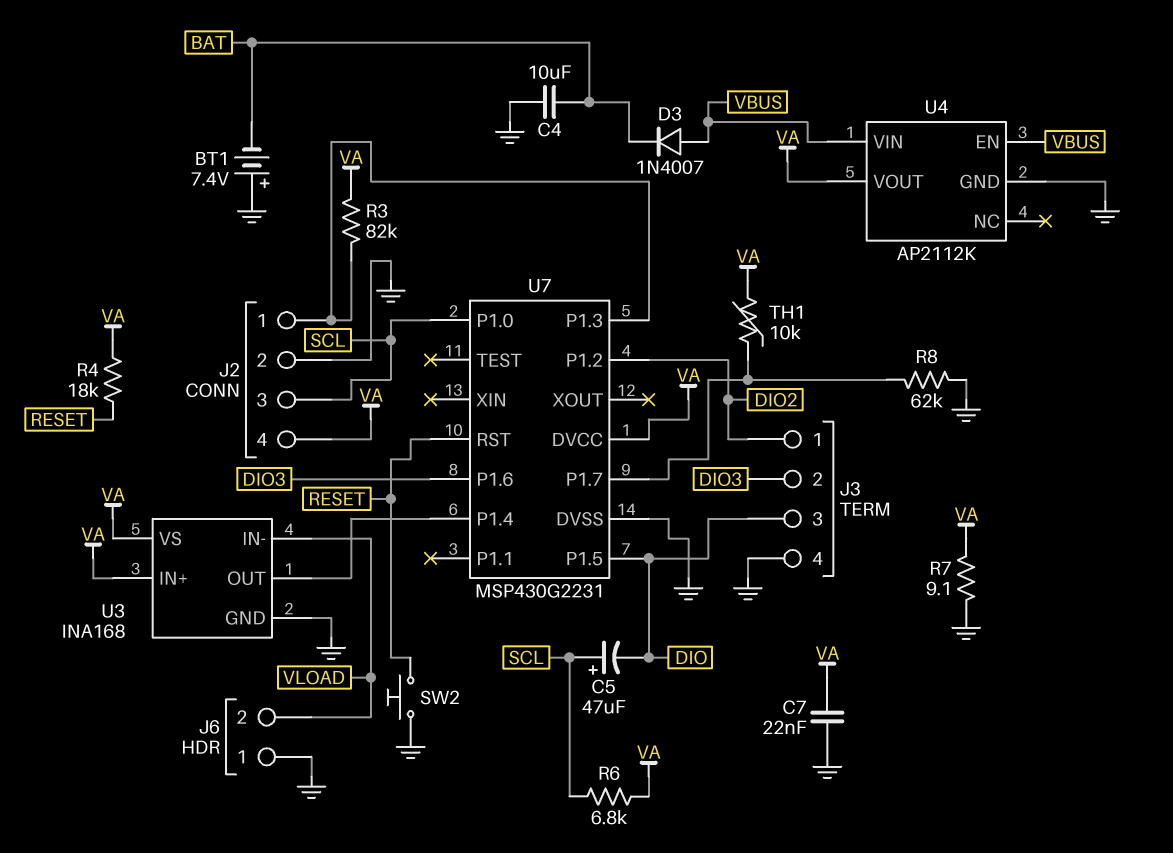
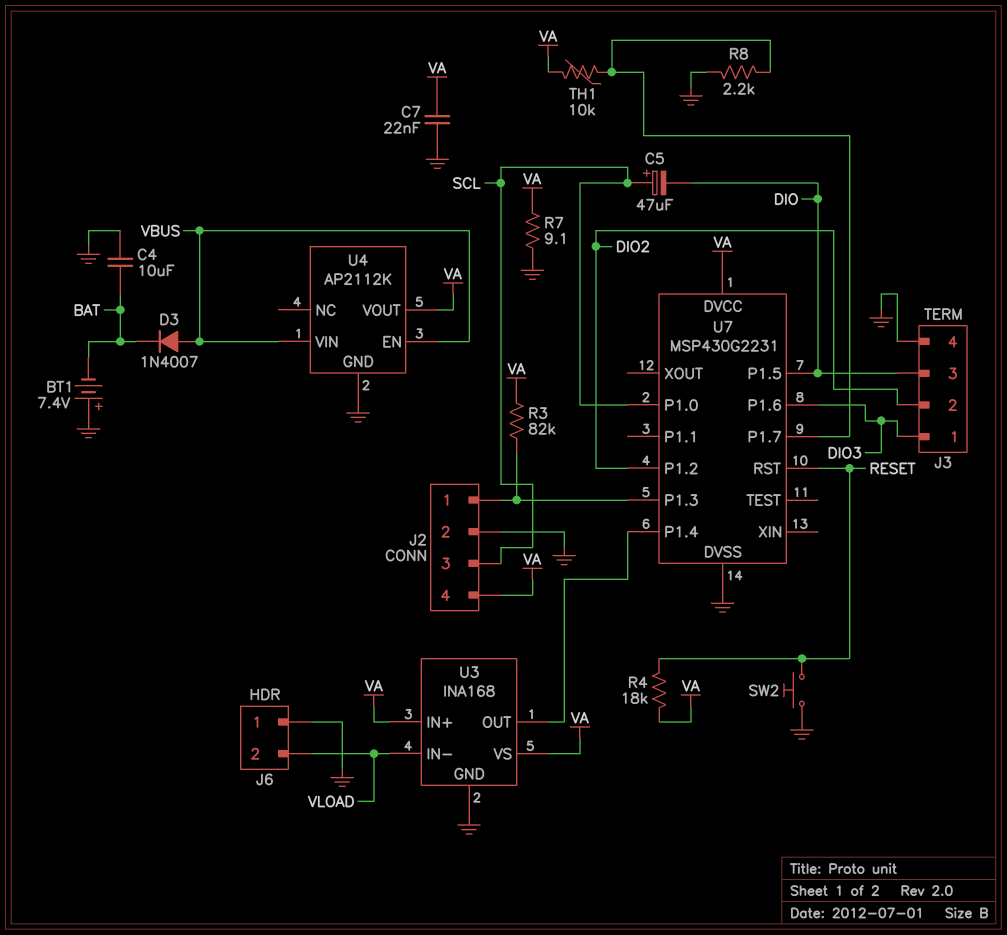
J3 pin 1: DIO2 -> DIO3
J3 pin 2: DIO3 -> DIO2
R6: 6.8k (SCL, VA) -> none
R8: 62k (GND, U7/P1.7) -> 2.2k (GND, U7/P1.7)

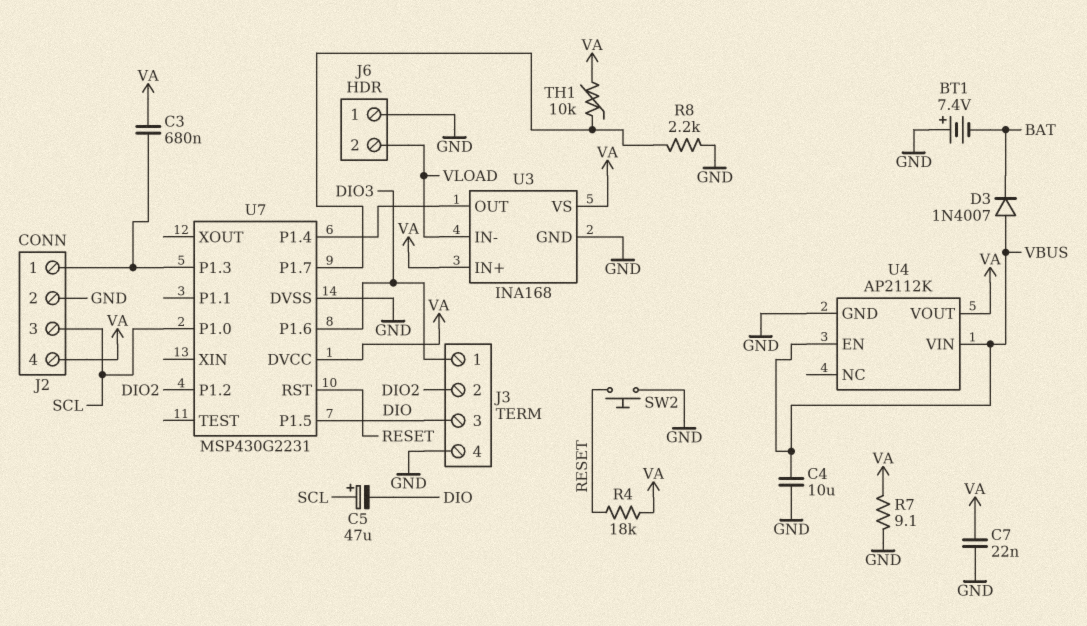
C3: none -> 680nF (J2/1, VA)
C4: 10uF (BAT, GND) -> 10uF (GND, VBUS)
R3: 82k (J2/1, VA) -> none

